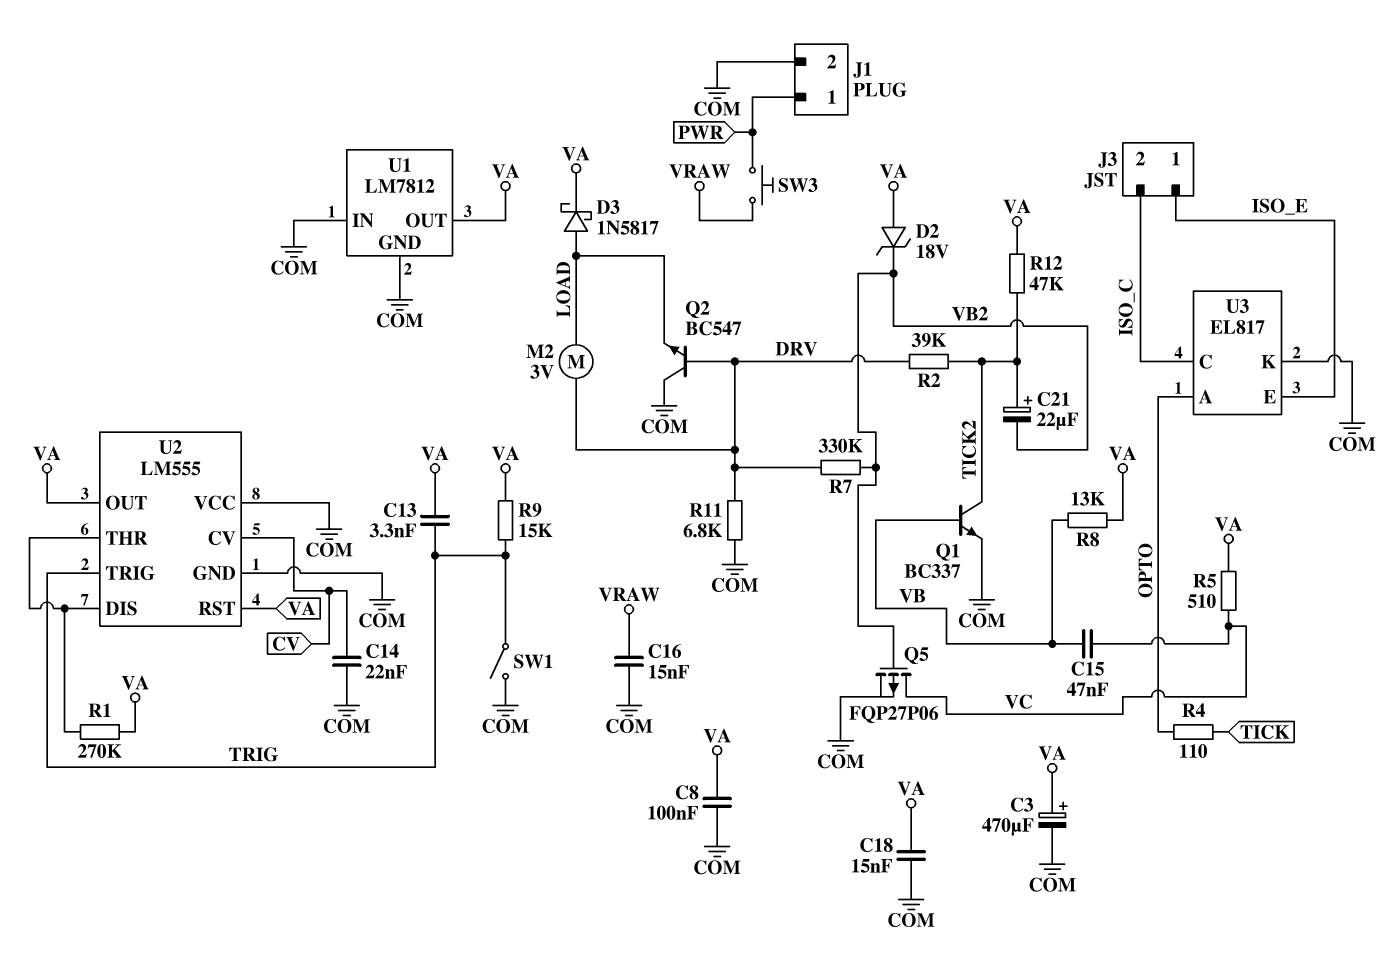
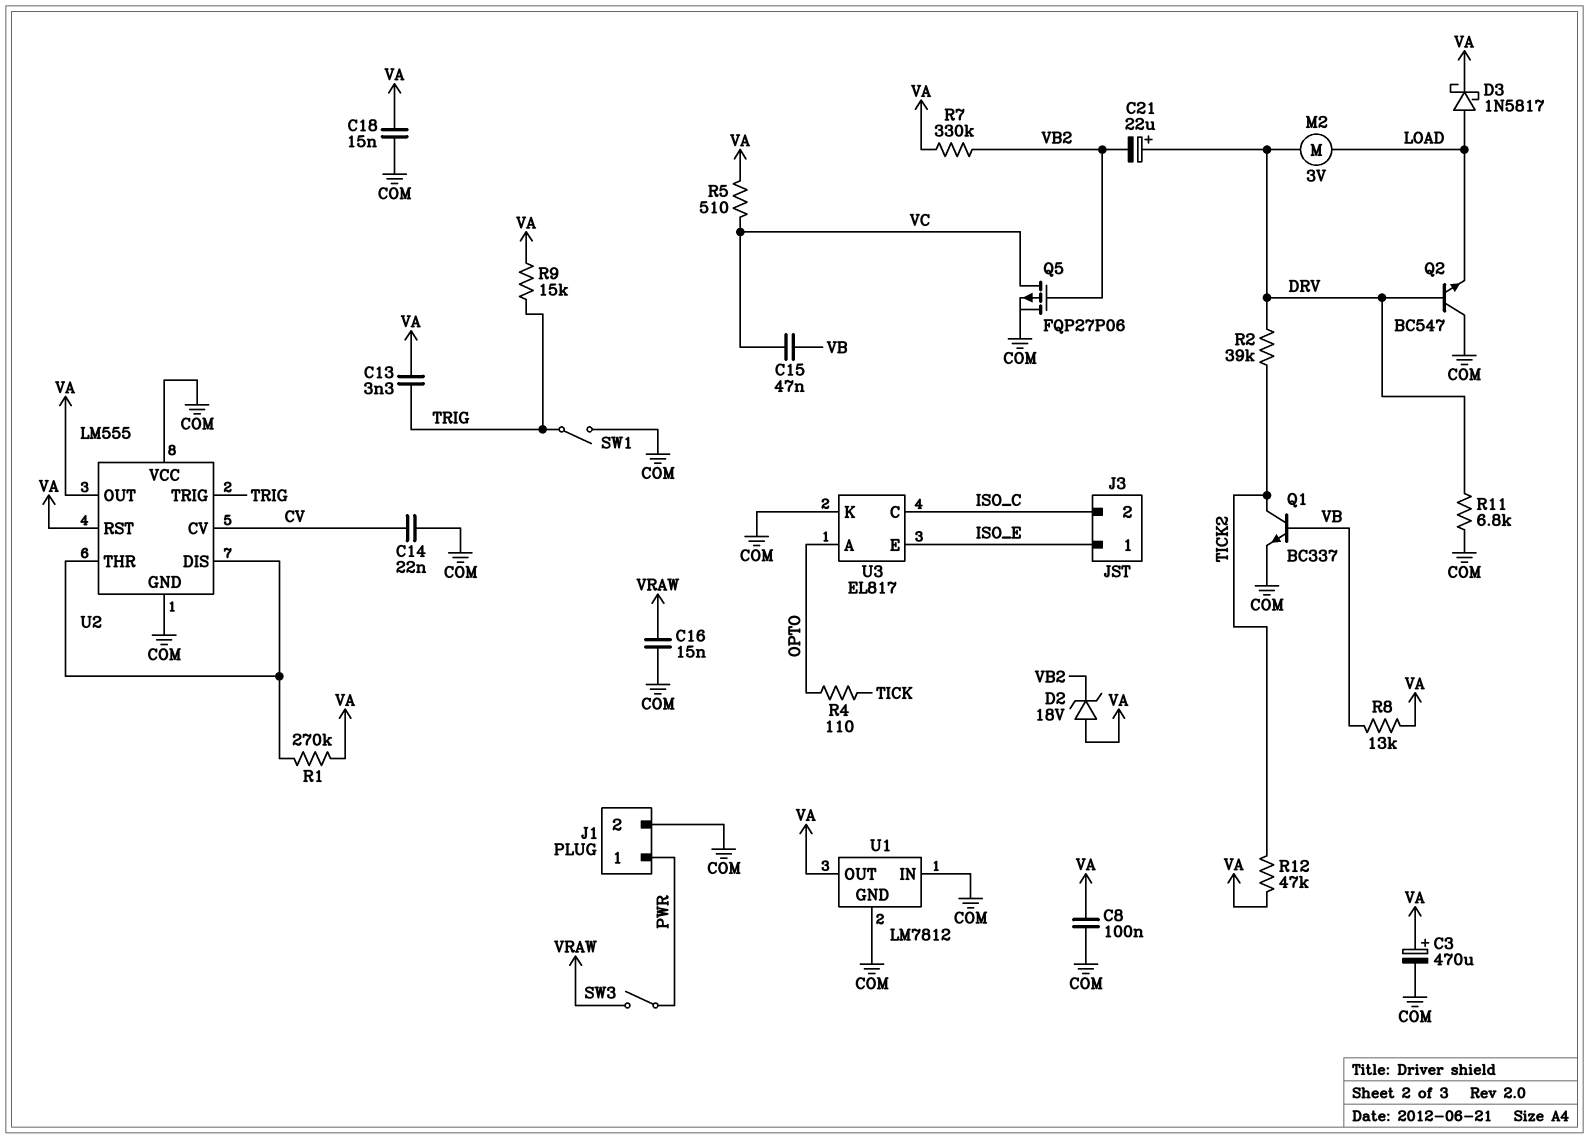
C21: 22uF (plus TICK2, minus VB2) -> 22uF (plus DRV, minus VB2)
R7: 330k (DRV, VB2) -> 330k (VA, VB2)
SW3: button (PWR, VRAW) -> switch (PWR, VRAW)

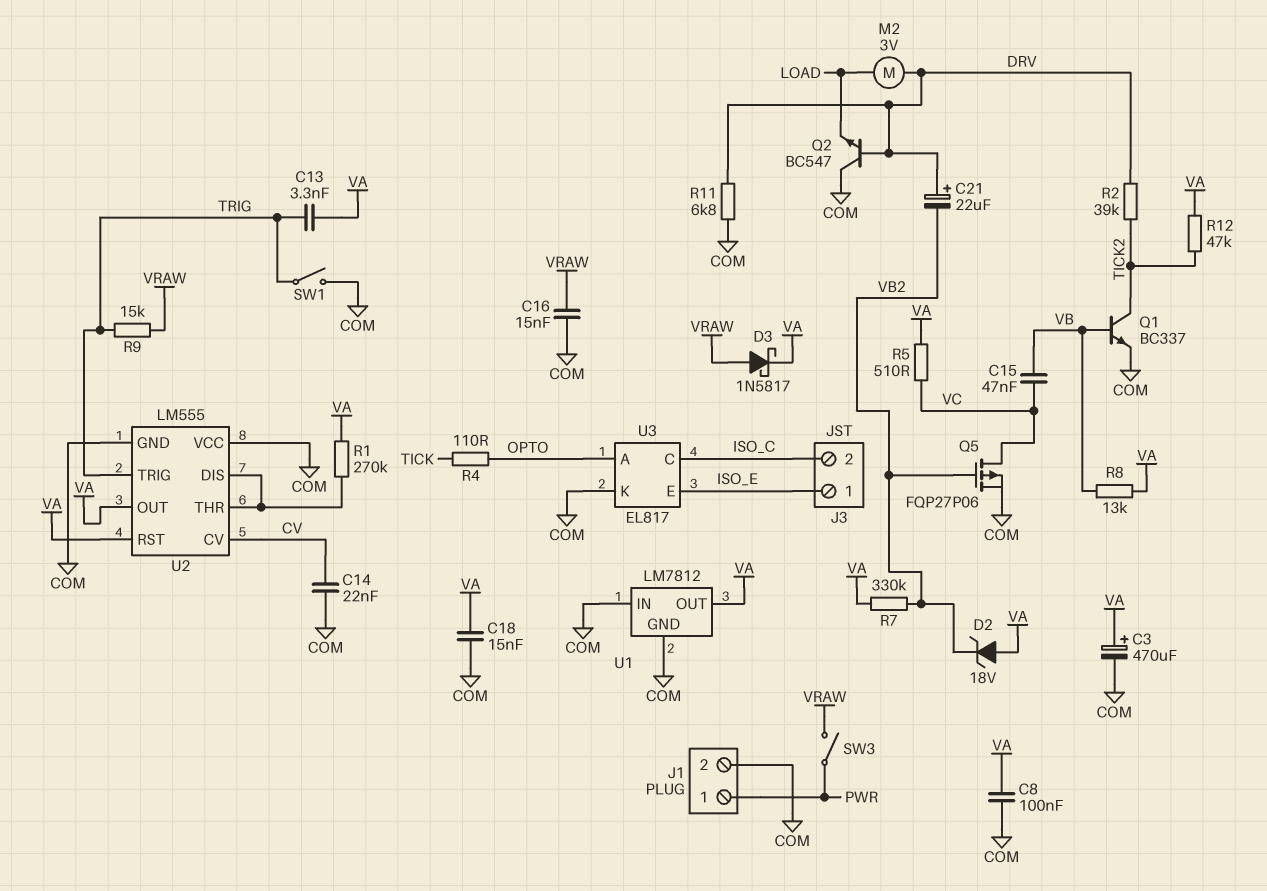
D3: schottky 1N5817 (A LOAD, K VA) -> schottky 1N5817 (A VRAW, K VA)
R9: 15k (TRIG, VA) -> 15k (TRIG, VRAW)

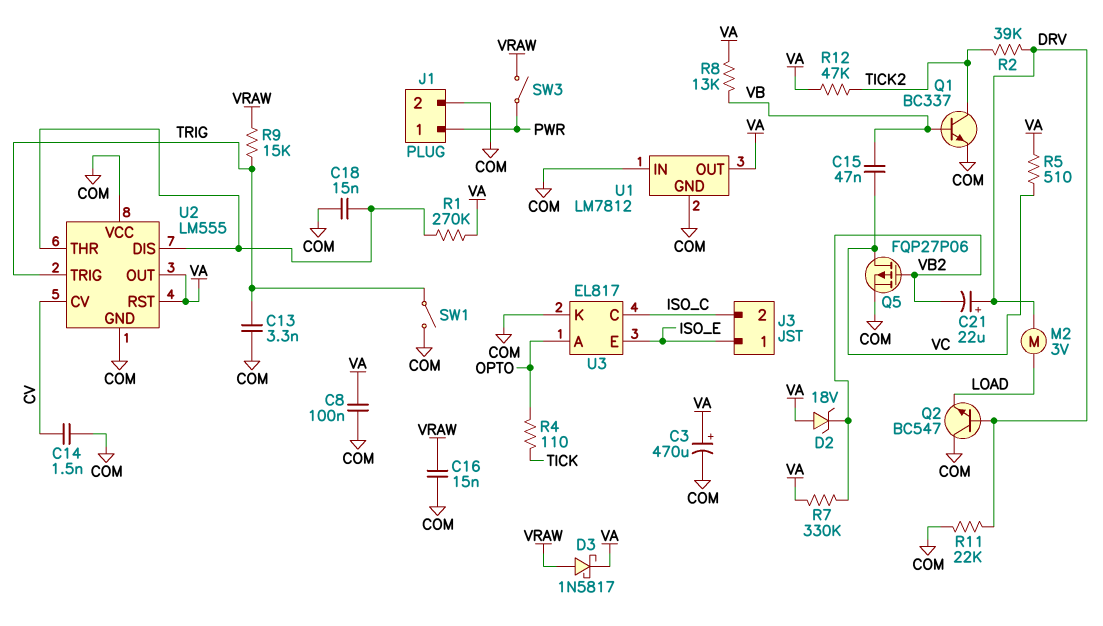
C13: 3.3nF (TRIG, VA) -> 3.3nF (COM, TRIG)
C14: 22nF (COM, CV) -> 1.5nF (COM, CV)
C18: 15nF (COM, VA) -> 15nF (COM, U2/DIS)
R11: 6.8k (COM, DRV) -> 22k (COM, DRV)

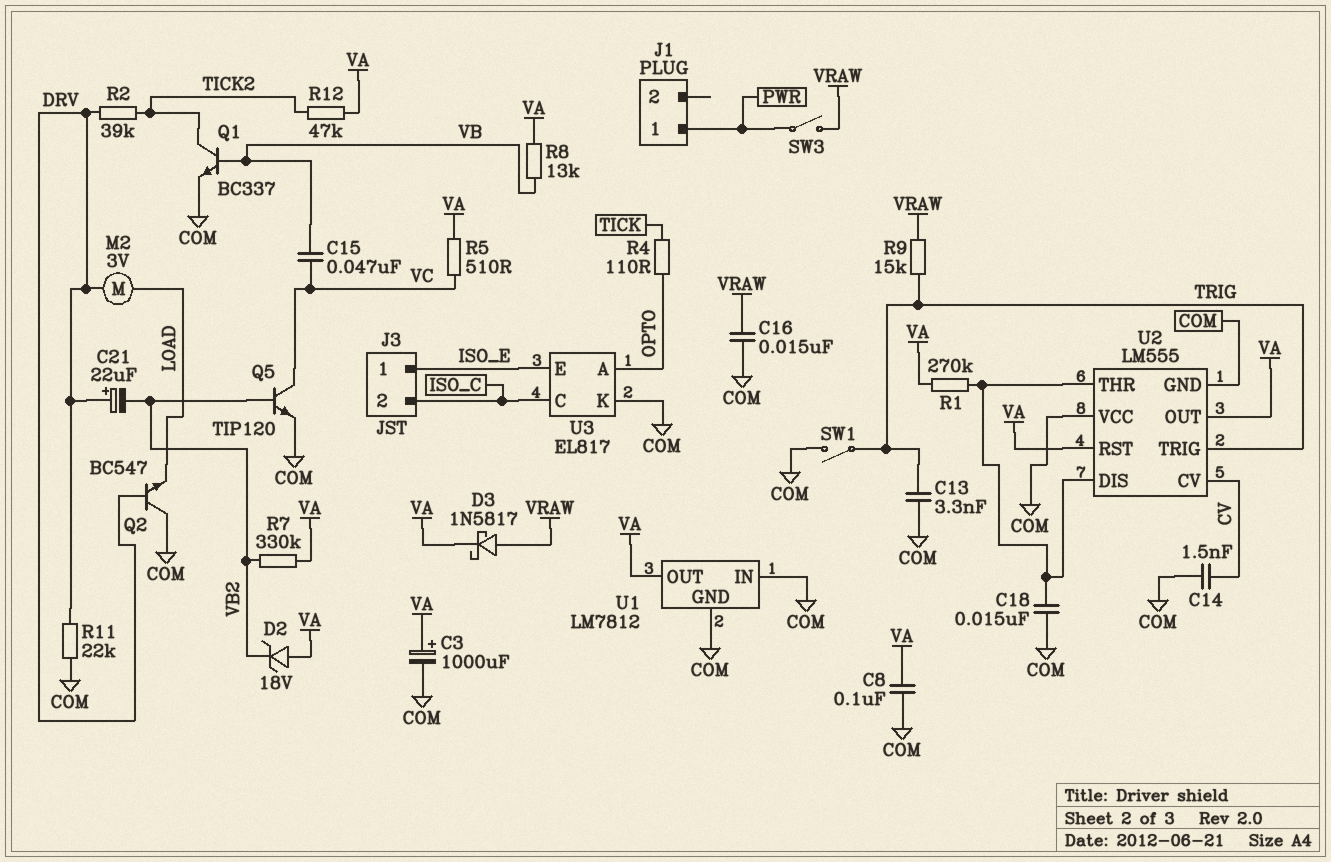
C3: 470uF (plus VA, minus COM) -> 1000uF (plus VA, minus COM)
J1 pin 2: COM -> none
Q5: PMOS FQP27P06 (G VB2, D VC, S COM) -> NPN TIP120 (B VB2, C VC, E COM)

